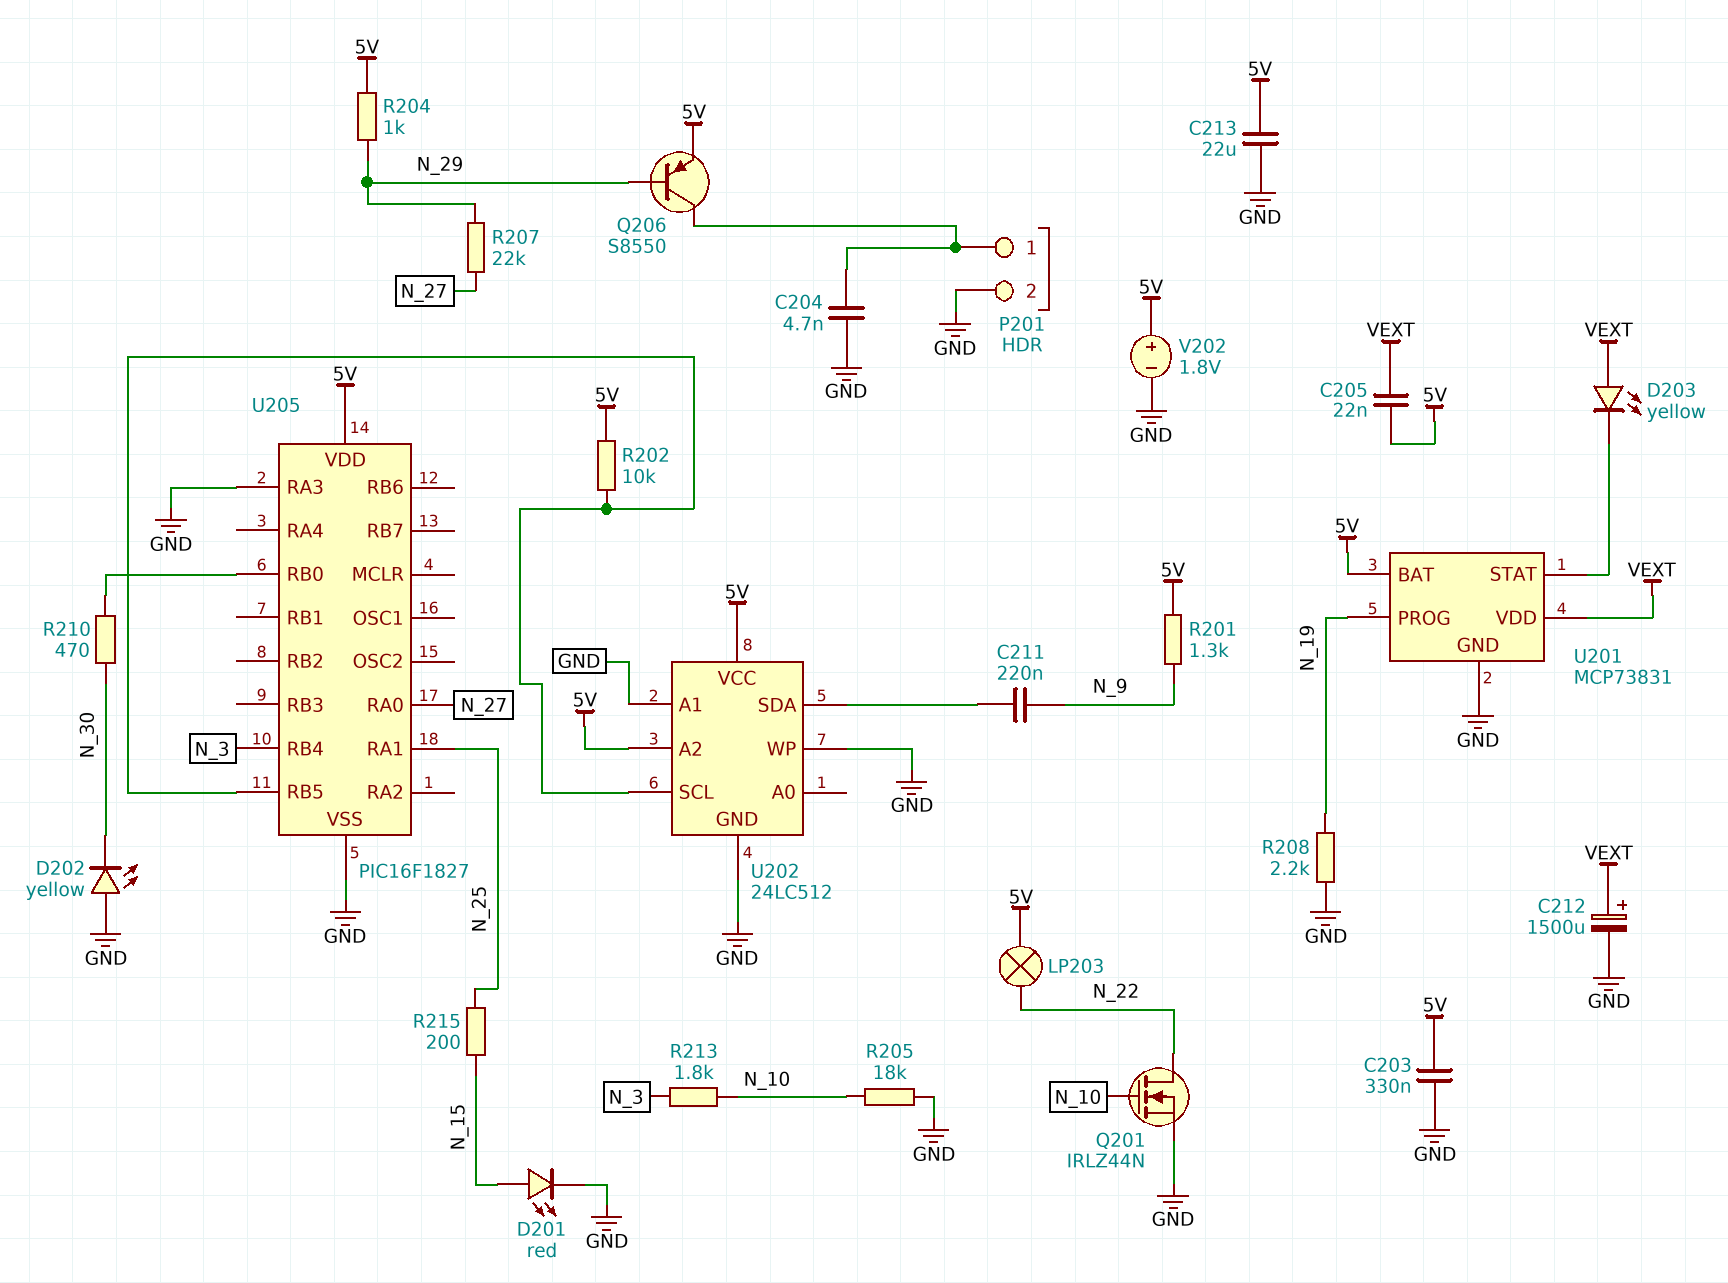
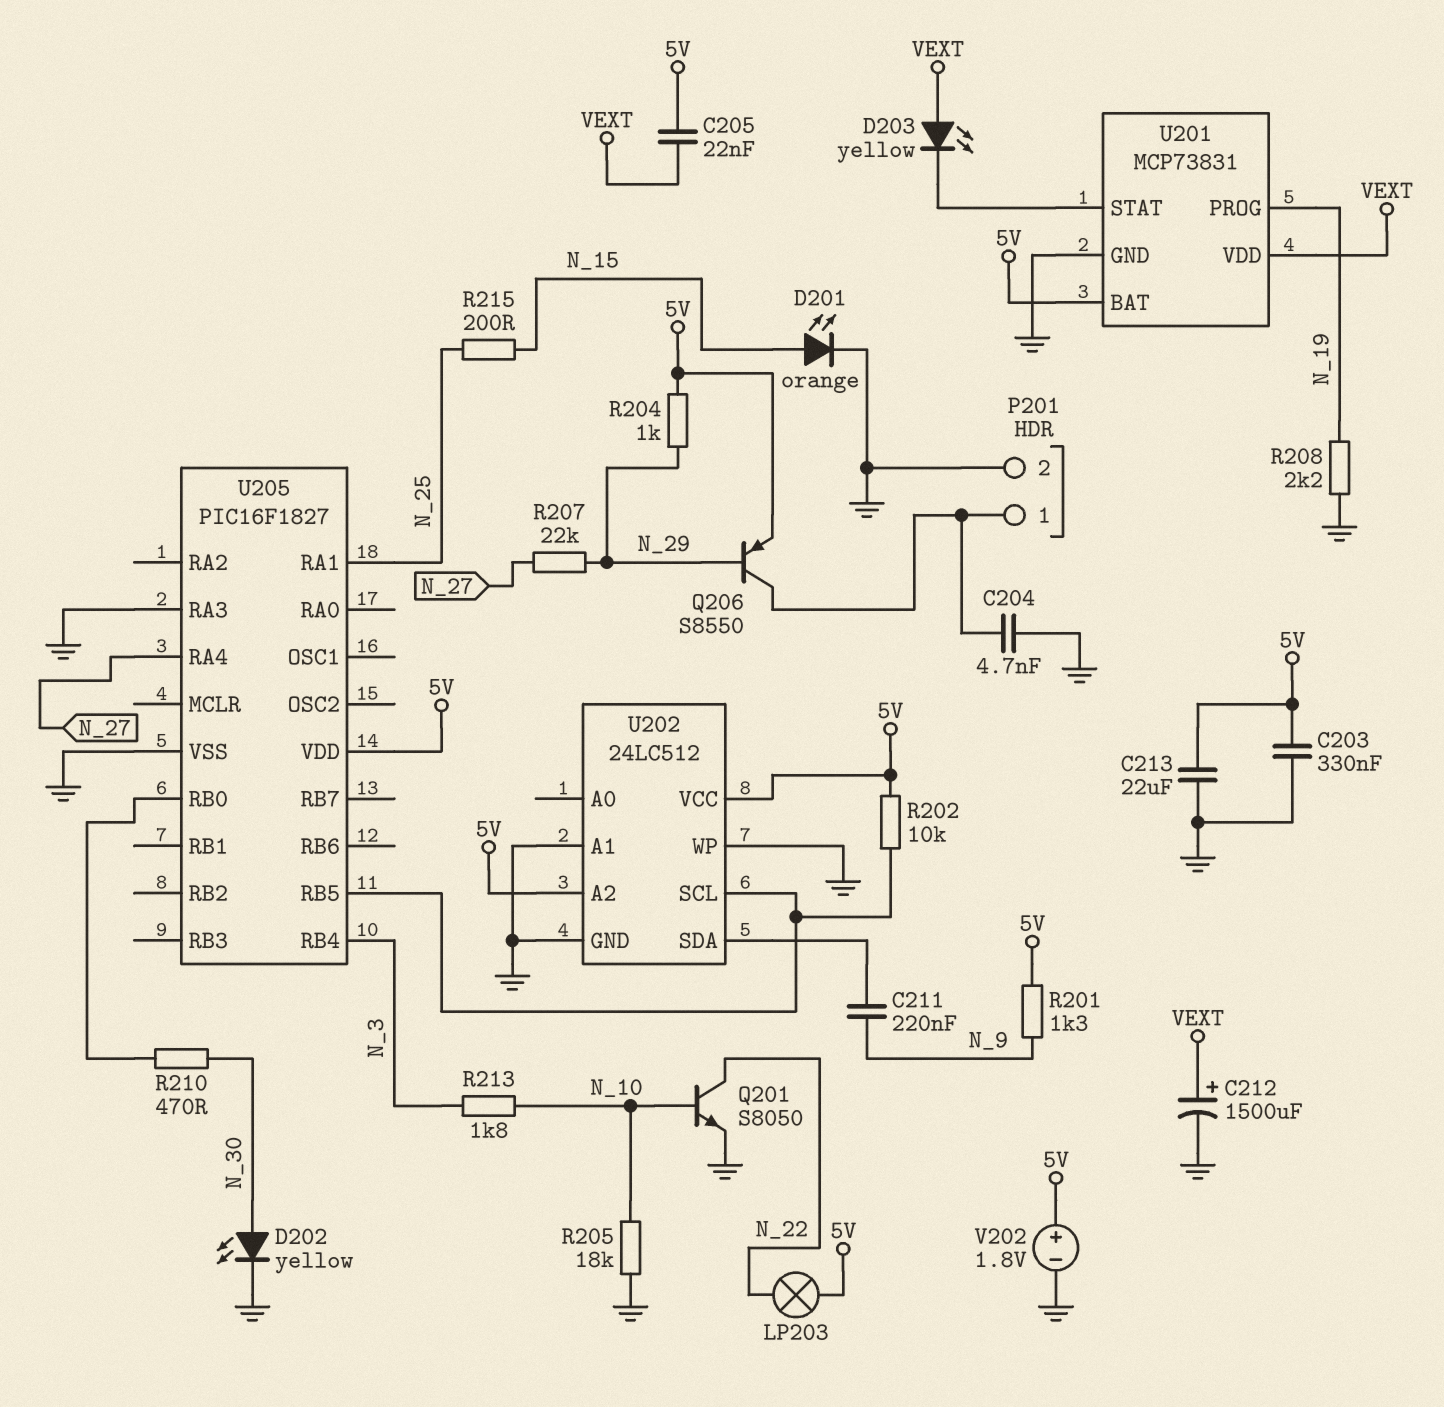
D201: LED red (A N_15, K GND) -> LED orange (A N_15, K GND)
D202: LED yellow (A GND, K N_30) -> LED yellow (A N_30, K GND)
Q201: NMOS IRLZ44N (G N_10, D N_22, S GND) -> NPN S8050 (B N_10, C N_22, E GND)
U205 pin RA0: N_27 -> none
U205 pin RA4: none -> N_27

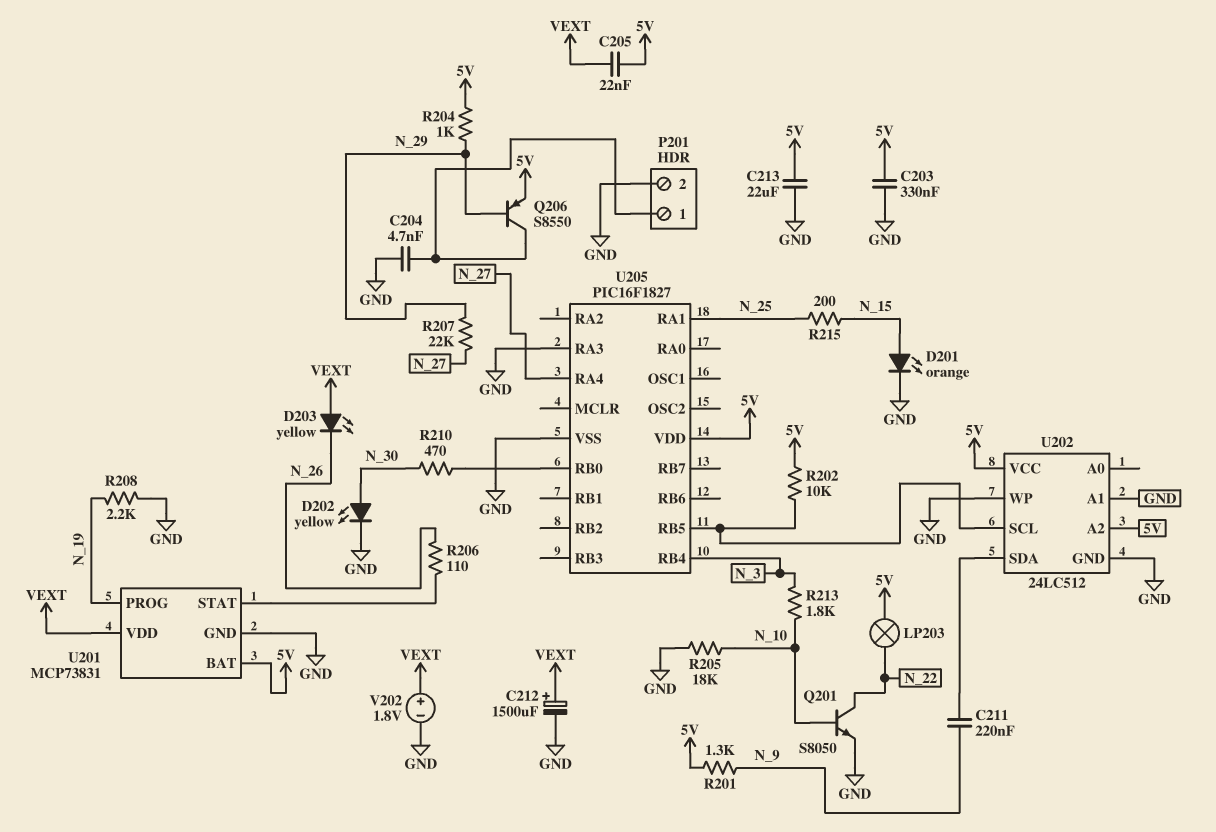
D203: LED yellow (A VEXT, K U201/STAT) -> LED yellow (A VEXT, K N_26)
R206: none -> 110 (N_26, U201/STAT)
V202: 1.8V (plus 5V, minus GND) -> 1.8V (plus VEXT, minus GND)

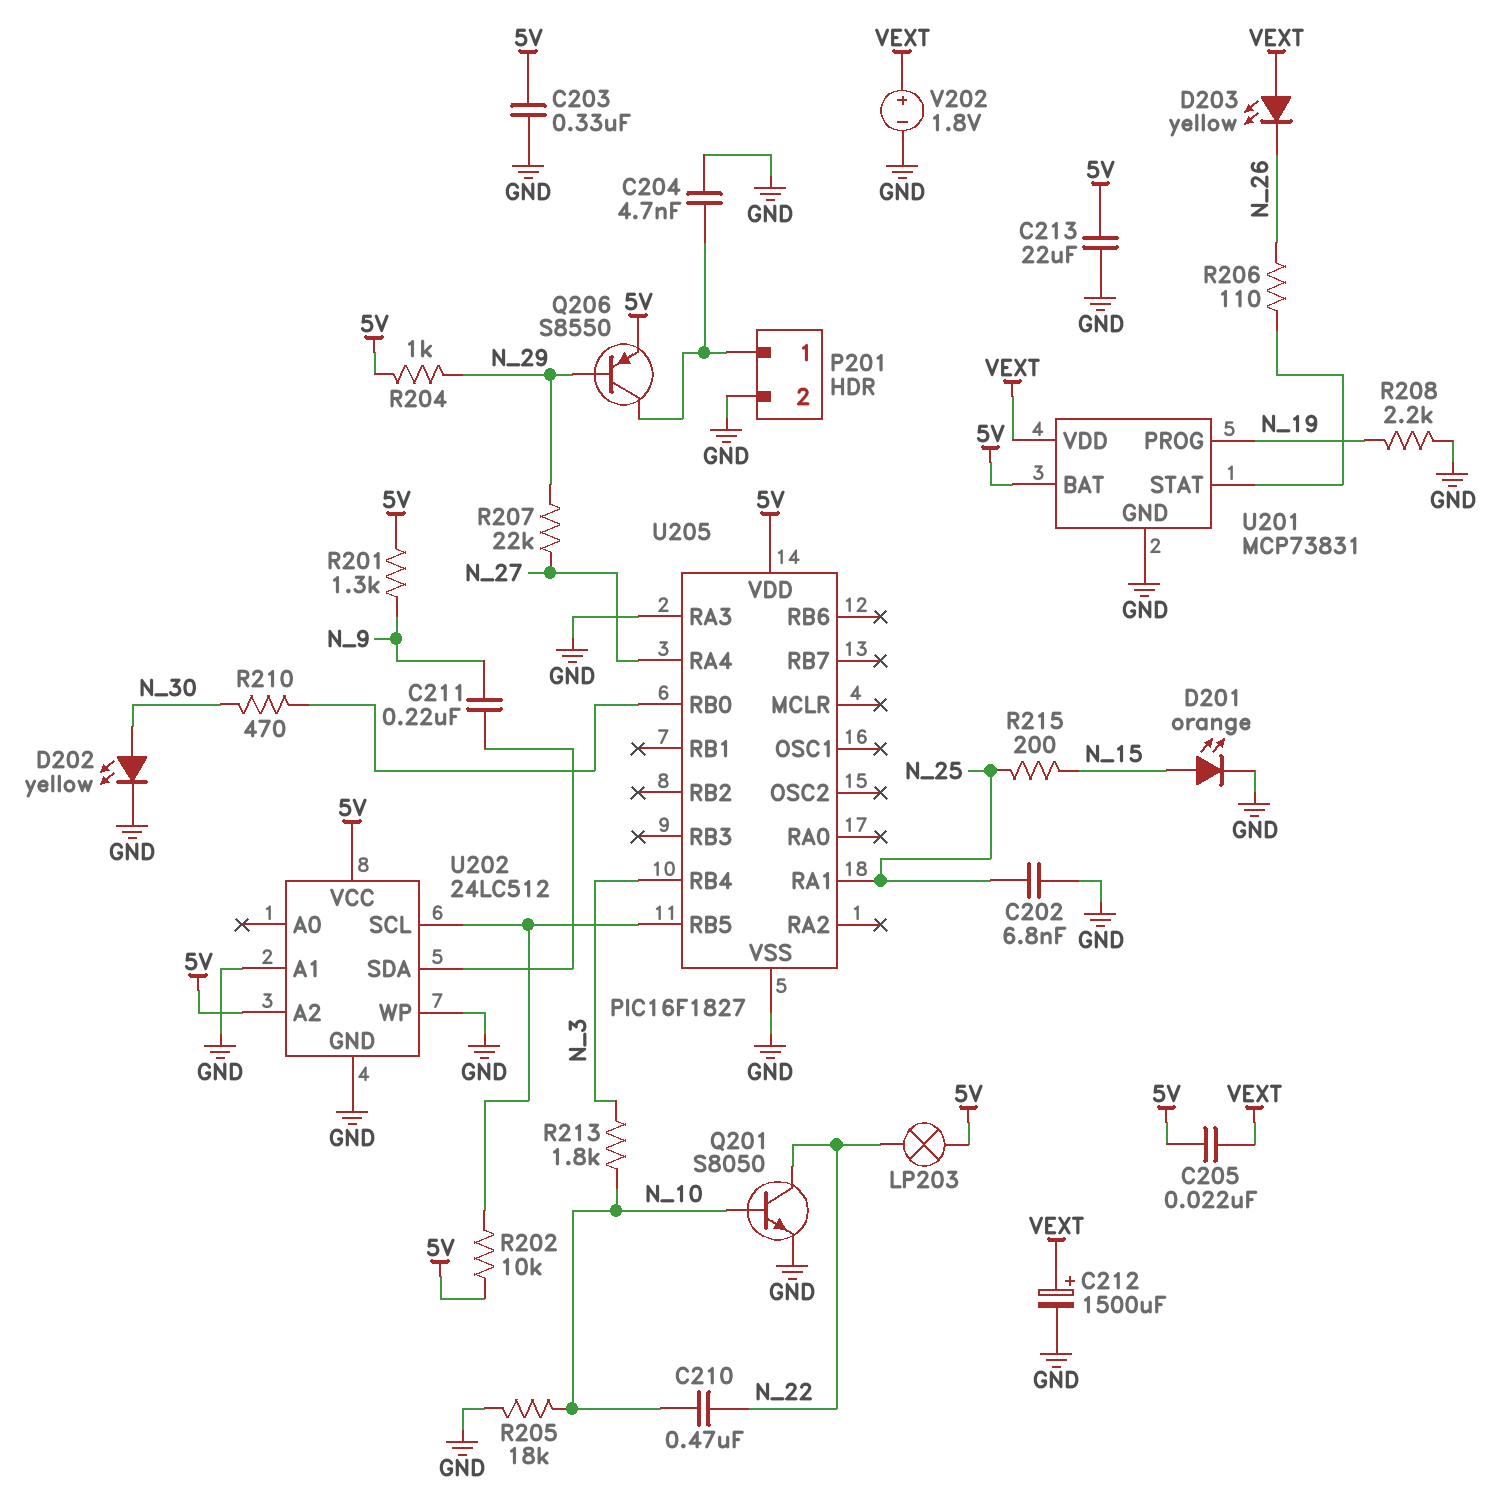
C202: none -> 6.8nF (GND, N_25)
C210: none -> 470nF (N_10, N_22)

